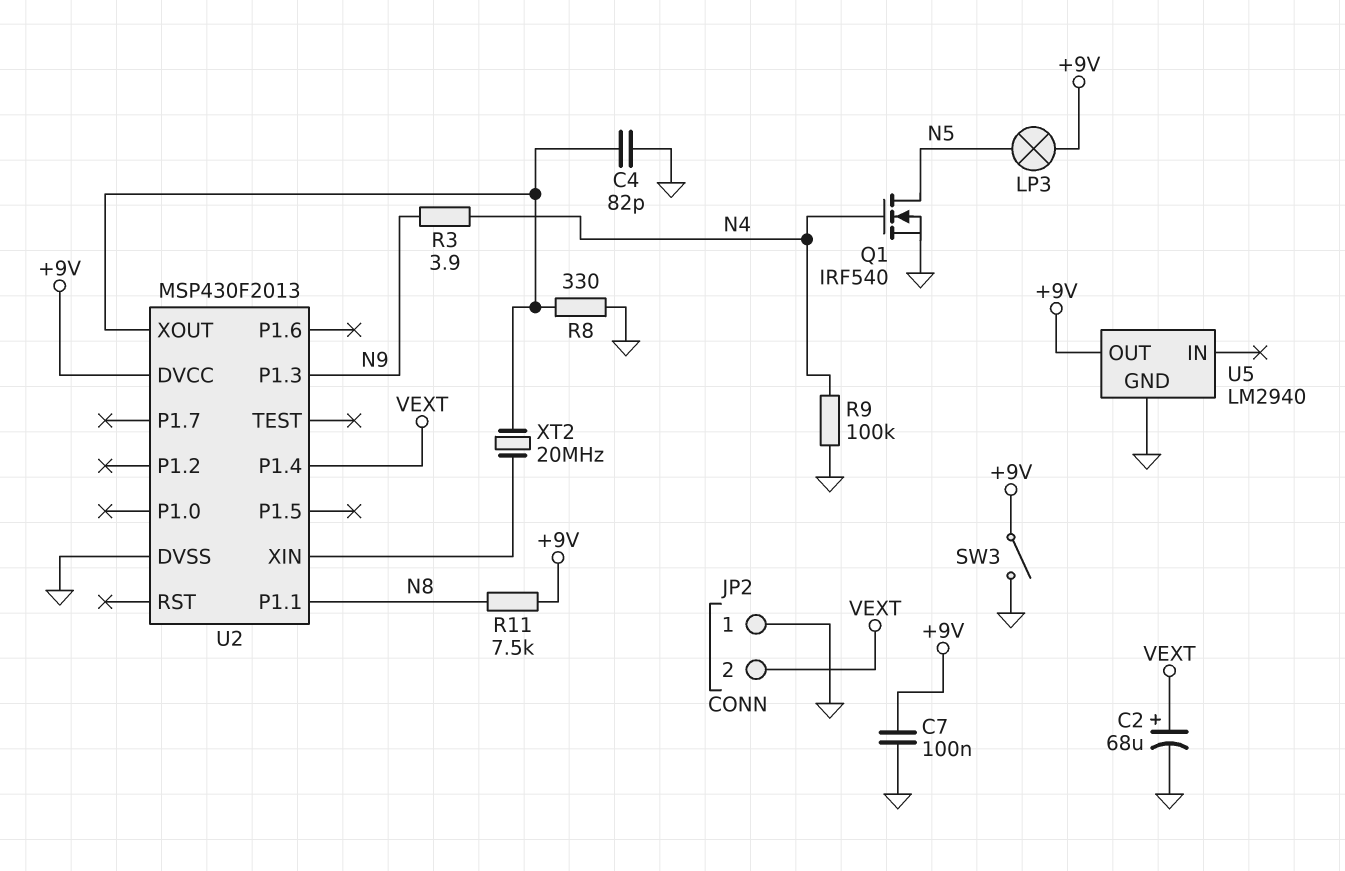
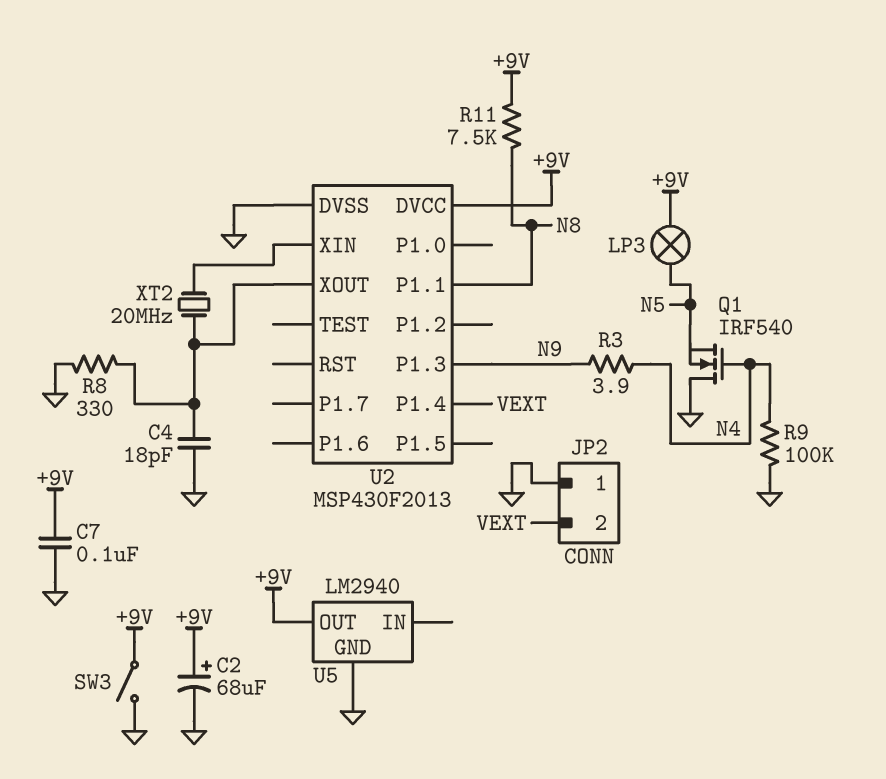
C2: 68uF (plus VEXT, minus GND) -> 68uF (plus +9V, minus GND)
C4: 82pF (GND, U2/XOUT) -> 18pF (GND, U2/XOUT)
Q1: NMOS IRF540 (G N4, D N5, S GND) -> NMOS IRF540 (G N4, D GND, S N5)

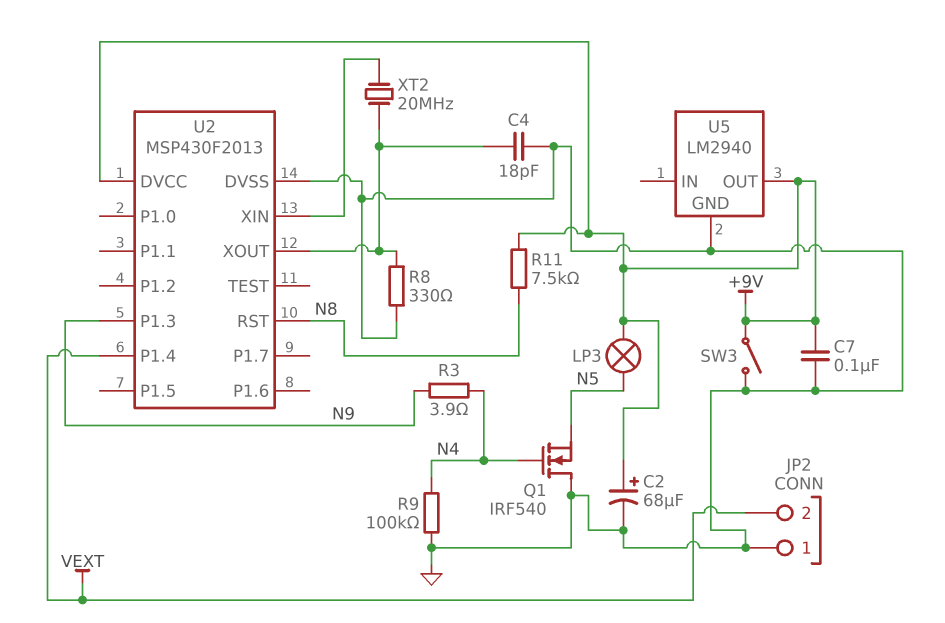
U2 pin P1.1: N8 -> none
U2 pin RST: none -> N8

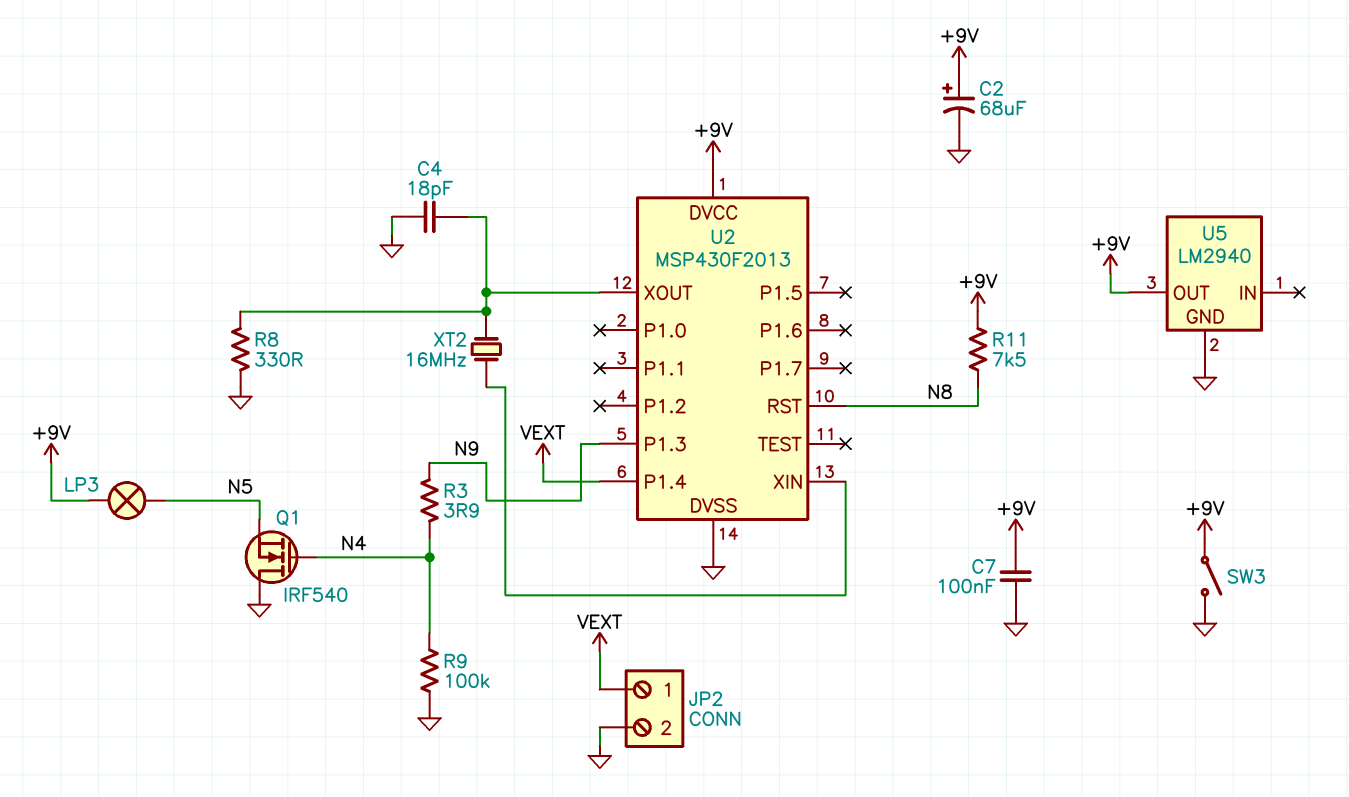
JP2 pin 1: GND -> VEXT
JP2 pin 2: VEXT -> GND
XT2: 20MHz (U2/XIN, U2/XOUT) -> 16MHz (U2/XIN, U2/XOUT)

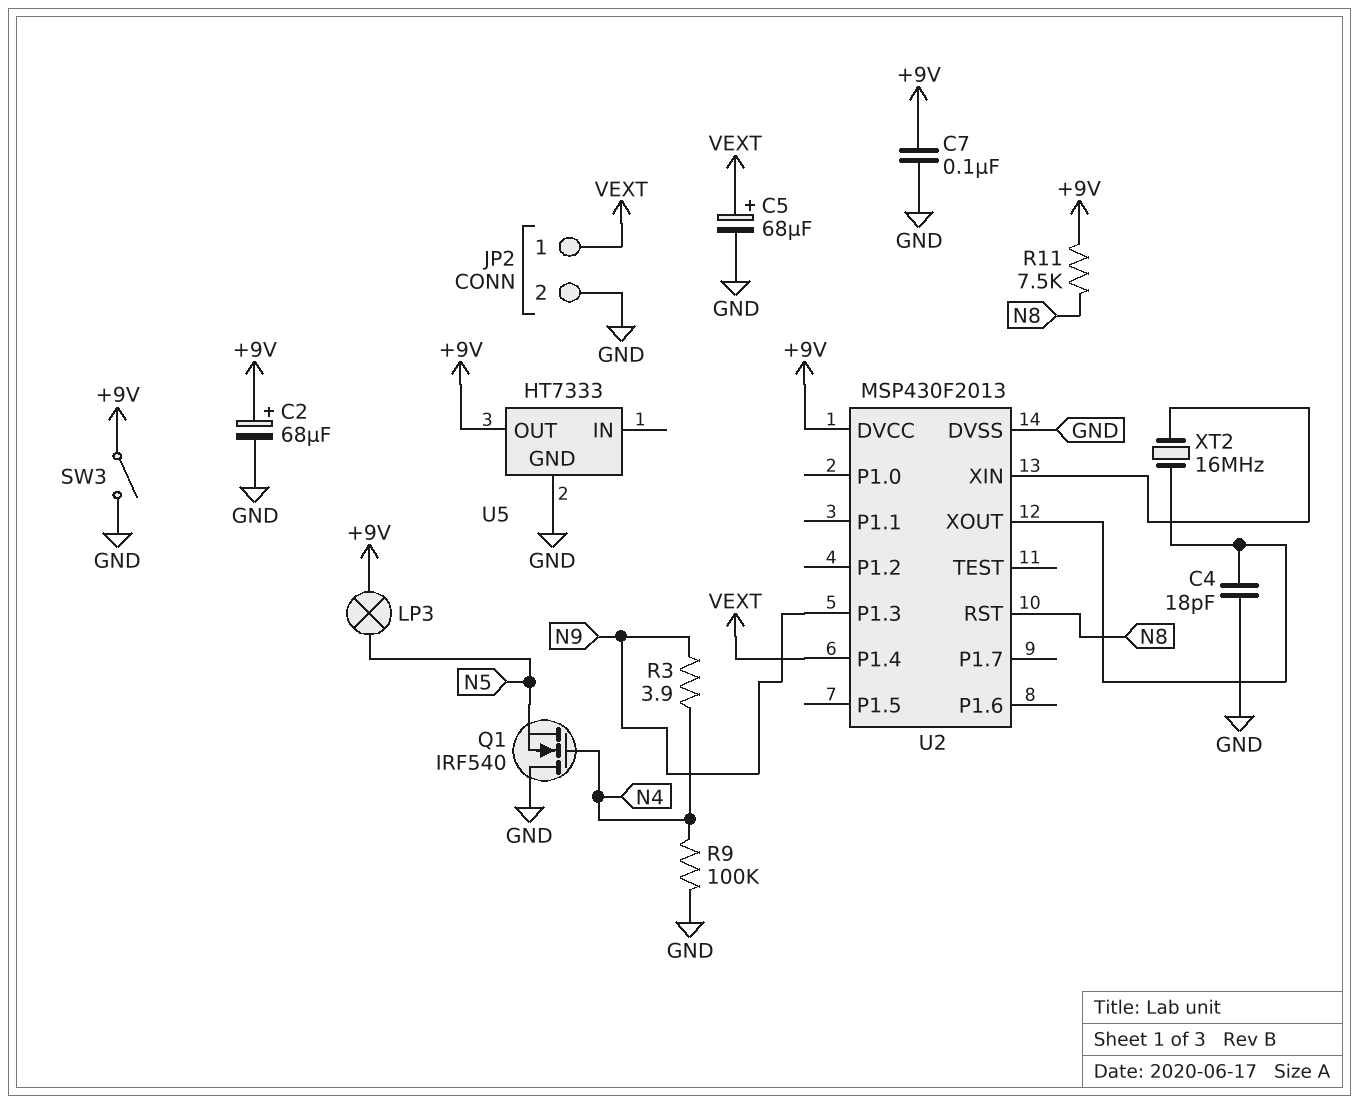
C5: none -> 68uF (plus VEXT, minus GND)
R8: 330 (GND, U2/XOUT) -> none
U5: LM2940 -> HT7333

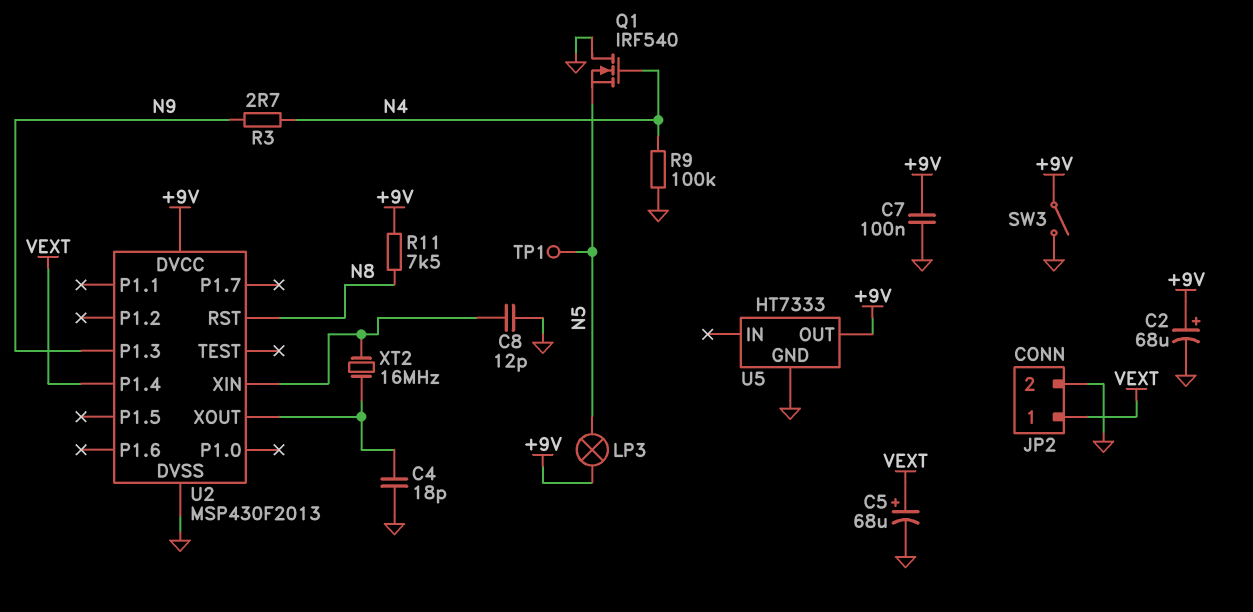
C8: none -> 12pF (GND, U2/XIN)
R3: 3.9 (N4, N9) -> 2.7 (N4, N9)
TP1: none -> test point (N5)

